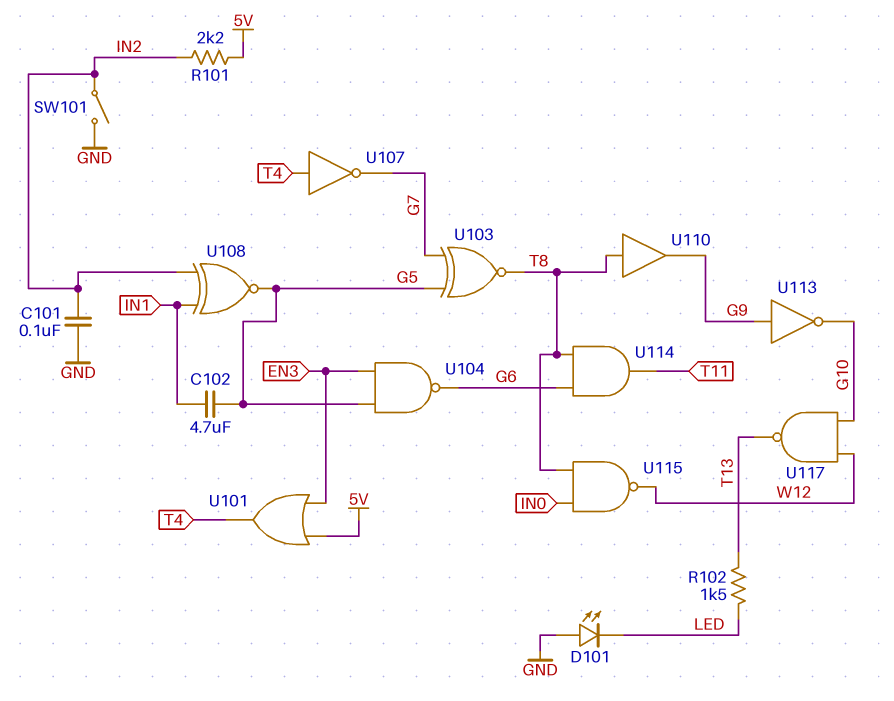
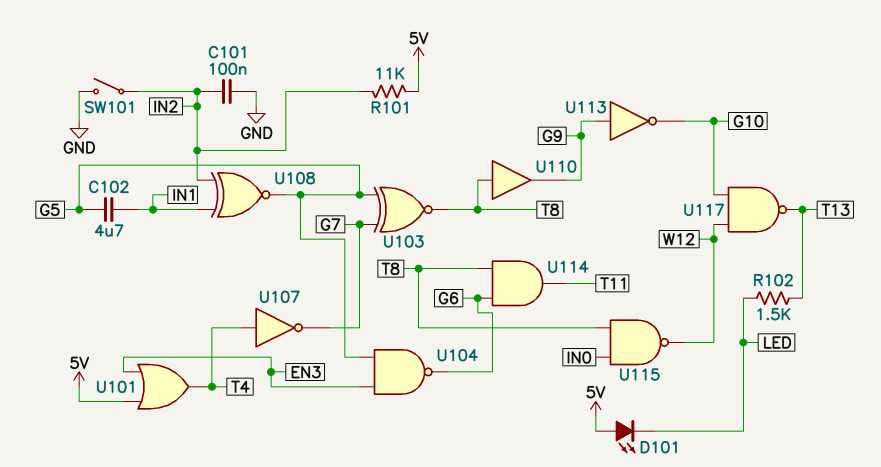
D101: LED (A GND, K LED) -> LED (A 5V, K LED)
R101: 2.2k (5V, IN2) -> 11k (5V, IN2)

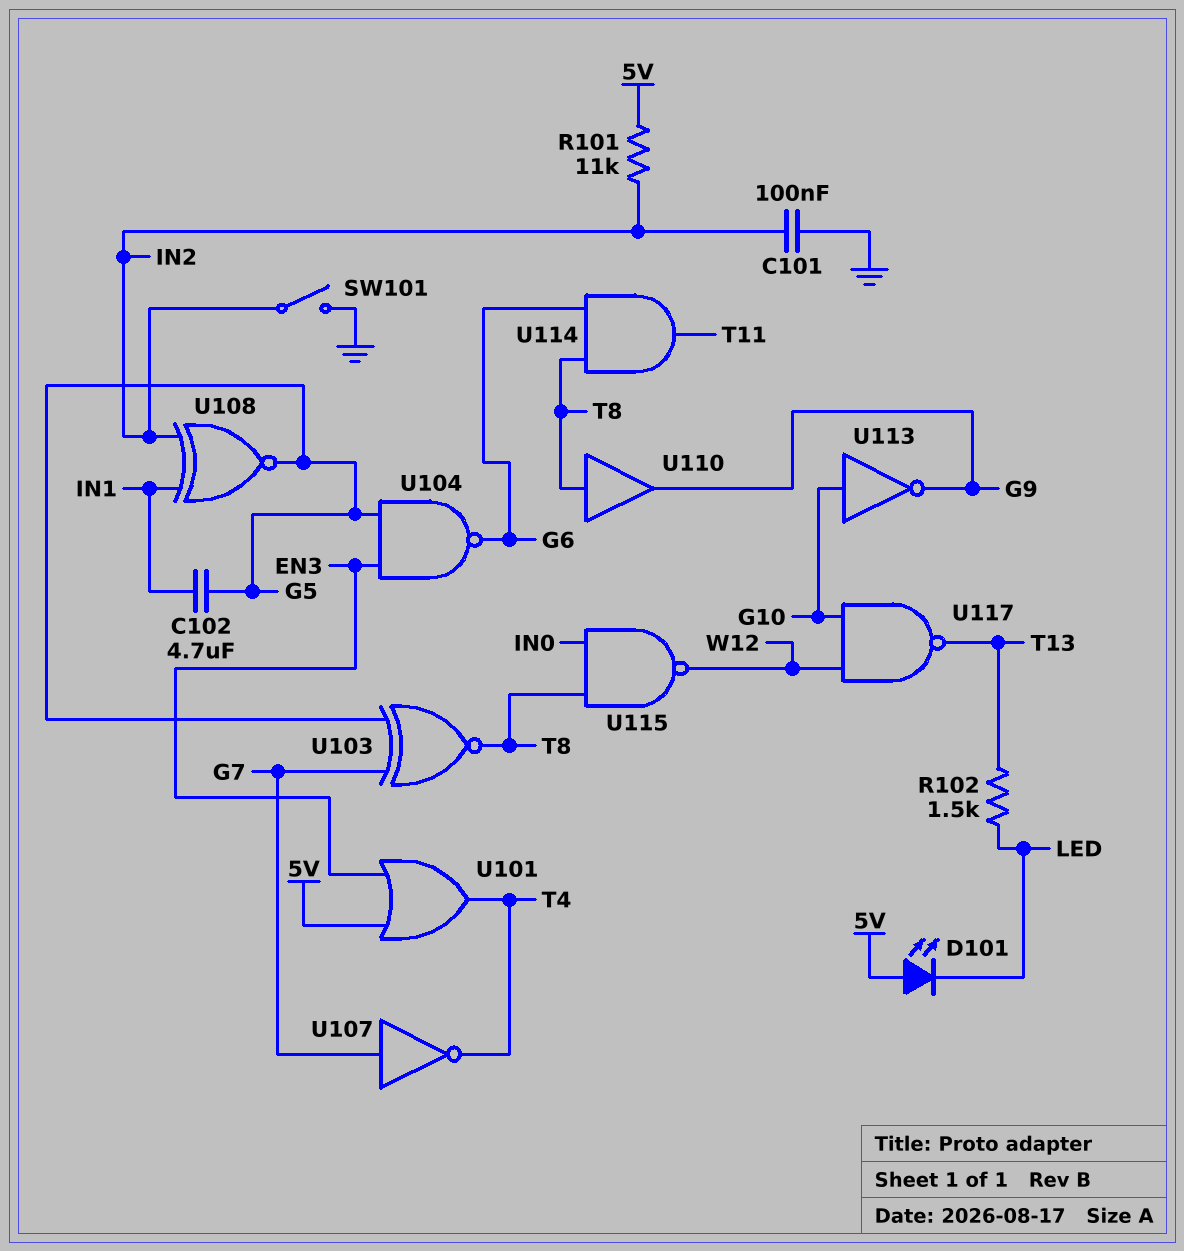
U107: NOT (in T4, out G7) -> NOT (in G7, out T4)
U113: NOT (in G9, out G10) -> NOT (in G10, out G9)

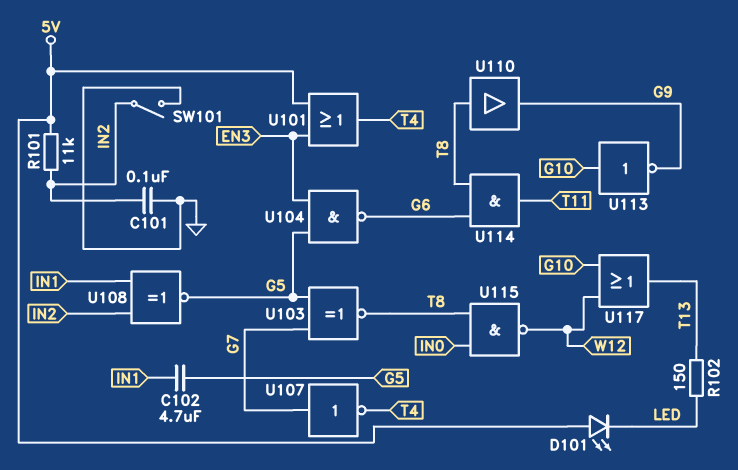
R102: 1.5k (LED, T13) -> 150 (LED, T13)
U117: NAND (in G10, in W12, out T13) -> OR (in G10, in W12, out T13)

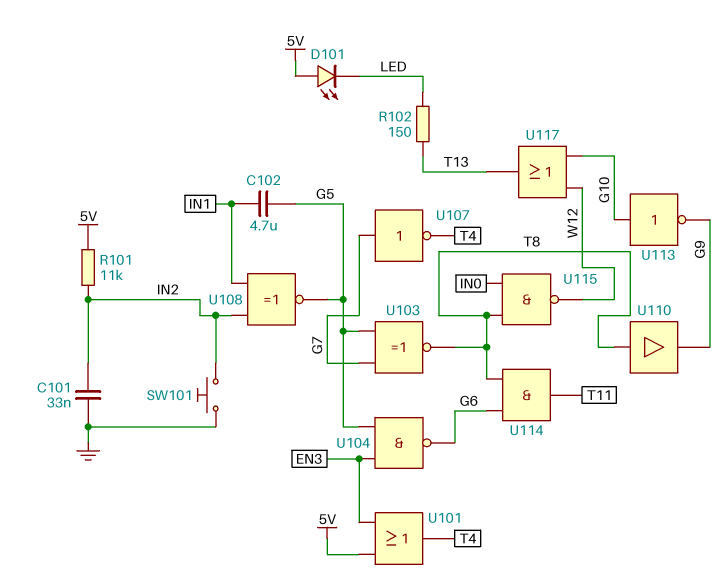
C101: 100nF (GND, IN2) -> 33nF (GND, IN2)
SW101: switch (GND, IN2) -> button (GND, IN2)

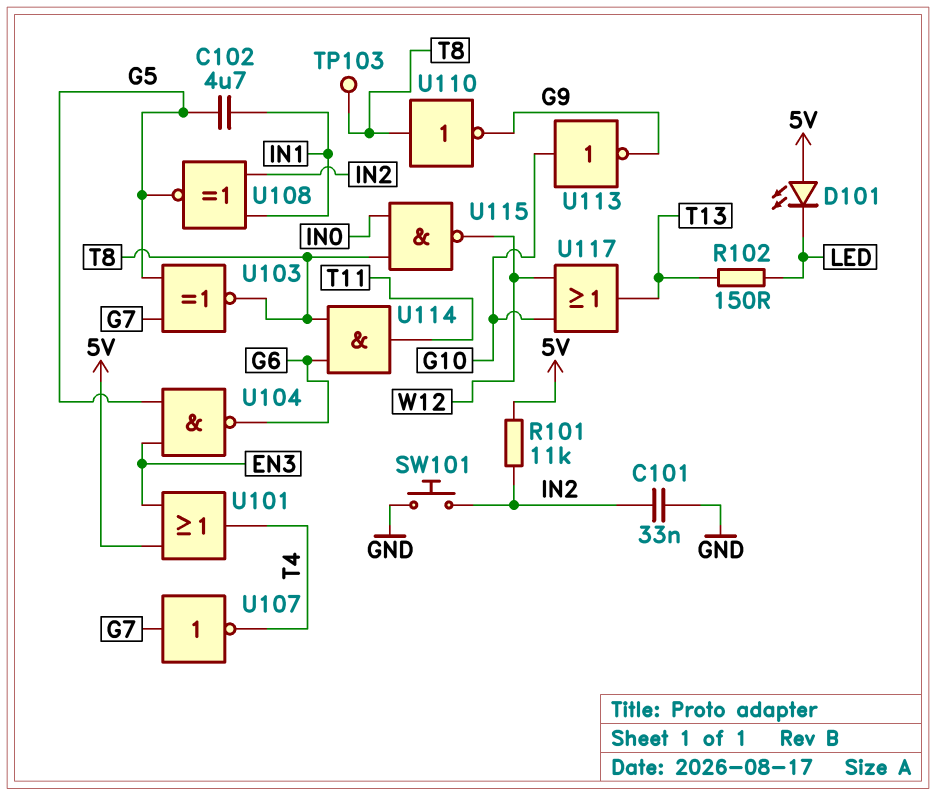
TP103: none -> test point (T8)
U110: buffer (in T8, out G9) -> NOT (in T8, out G9)

